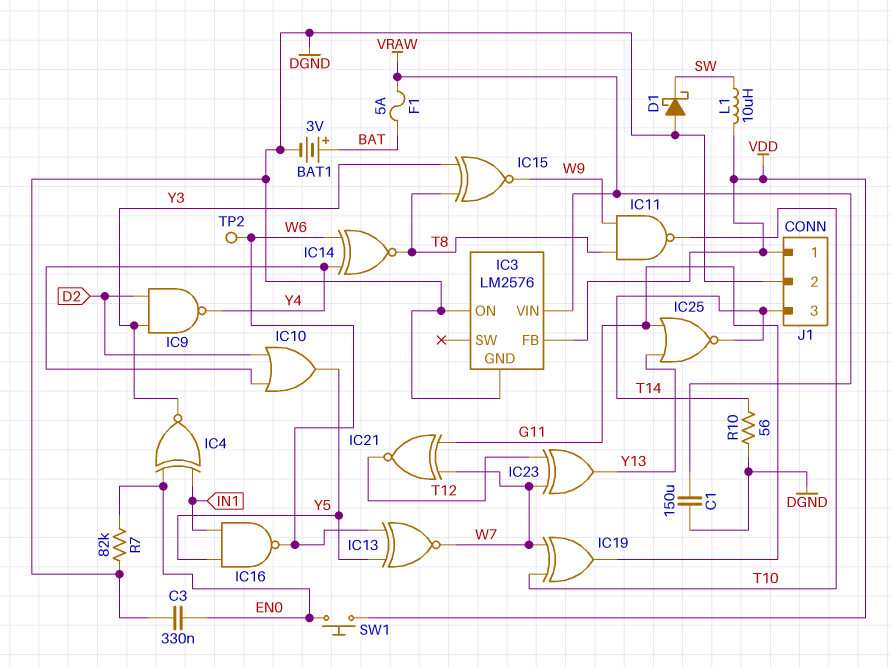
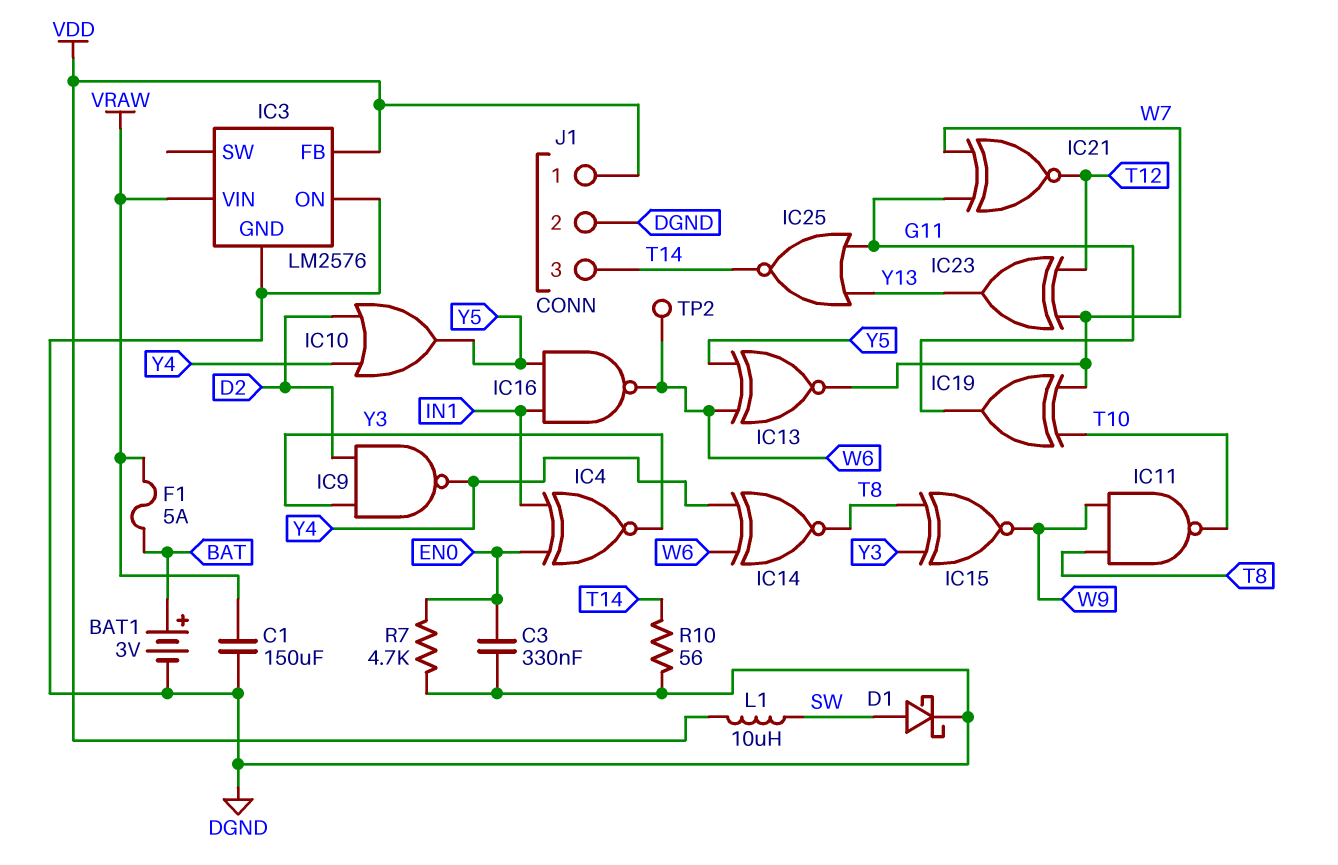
D1: schottky (A DGND, K SW) -> schottky (A SW, K DGND)
R7: 82k (DGND, EN0) -> 4.7k (DGND, EN0)
SW1: button (EN0, VDD) -> none

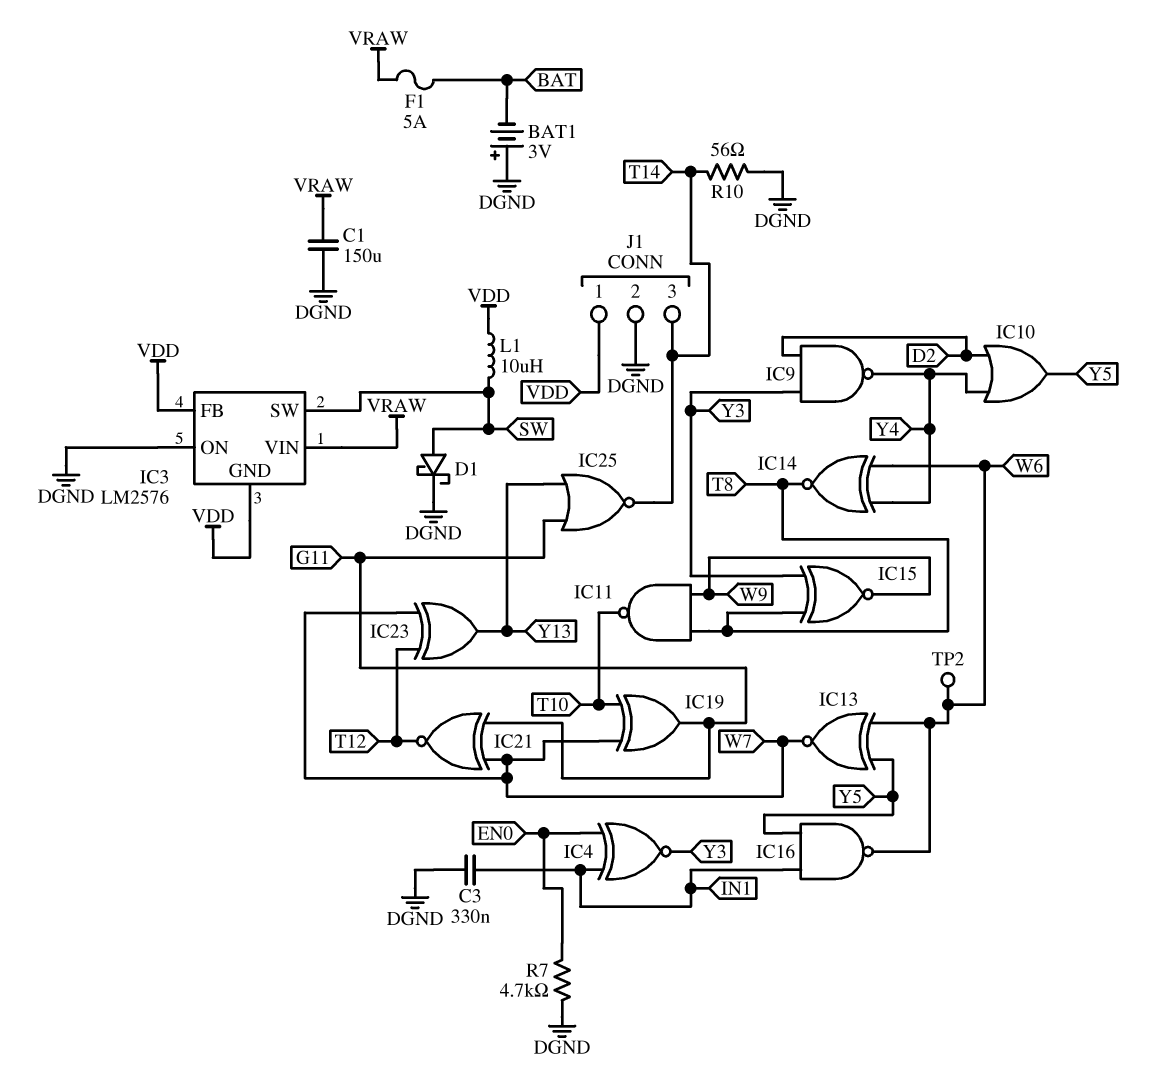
BAT1: 3V (plus BAT, minus DGND) -> 3V (plus DGND, minus BAT)
C3: 330nF (DGND, EN0) -> 330nF (DGND, IN1)
IC3 pin GND: DGND -> VDD
IC3 pin SW: none -> SW

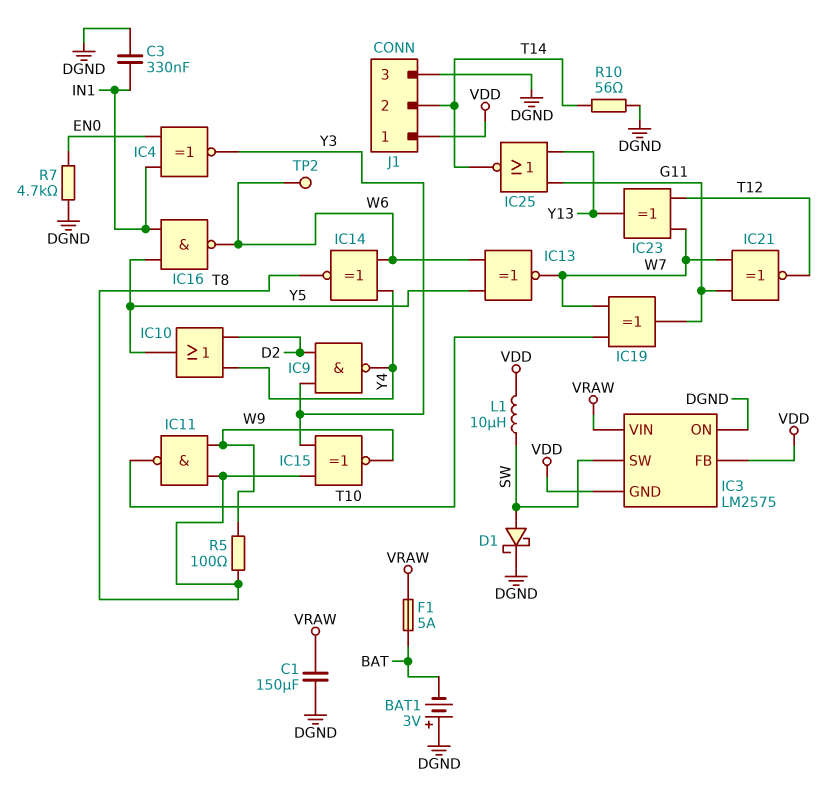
IC3: LM2576 -> LM2575
J1 pin 2: DGND -> T14
J1 pin 3: T14 -> DGND
R5: none -> 100 (T8, W9)

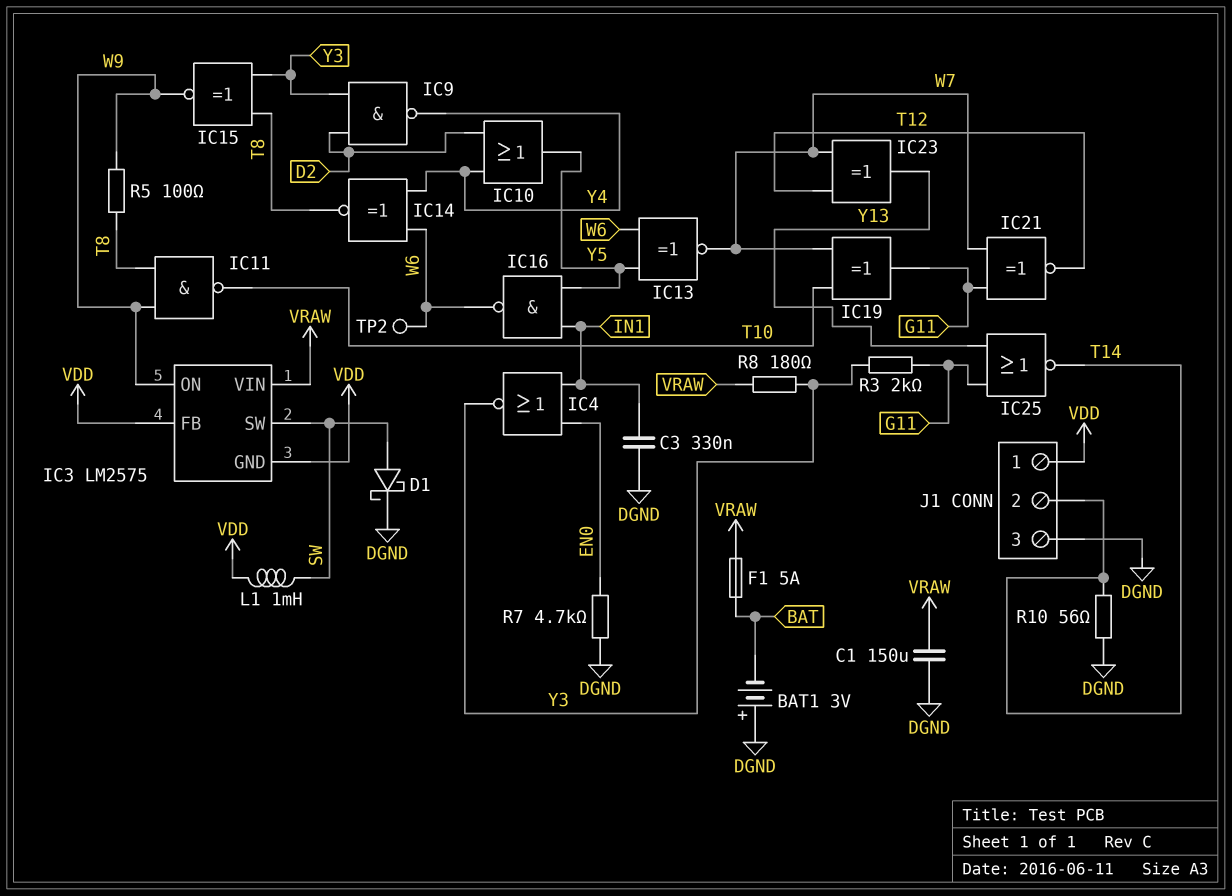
IC3 pin ON: DGND -> W9
IC4: XNOR (in EN0, in IN1, out Y3) -> NOR (in EN0, in IN1, out Y3)
L1: 10uH (SW, VDD) -> 1mH (SW, VDD)
R3: none -> 2k (G11, Y3)
R8: none -> 180 (VRAW, Y3)

